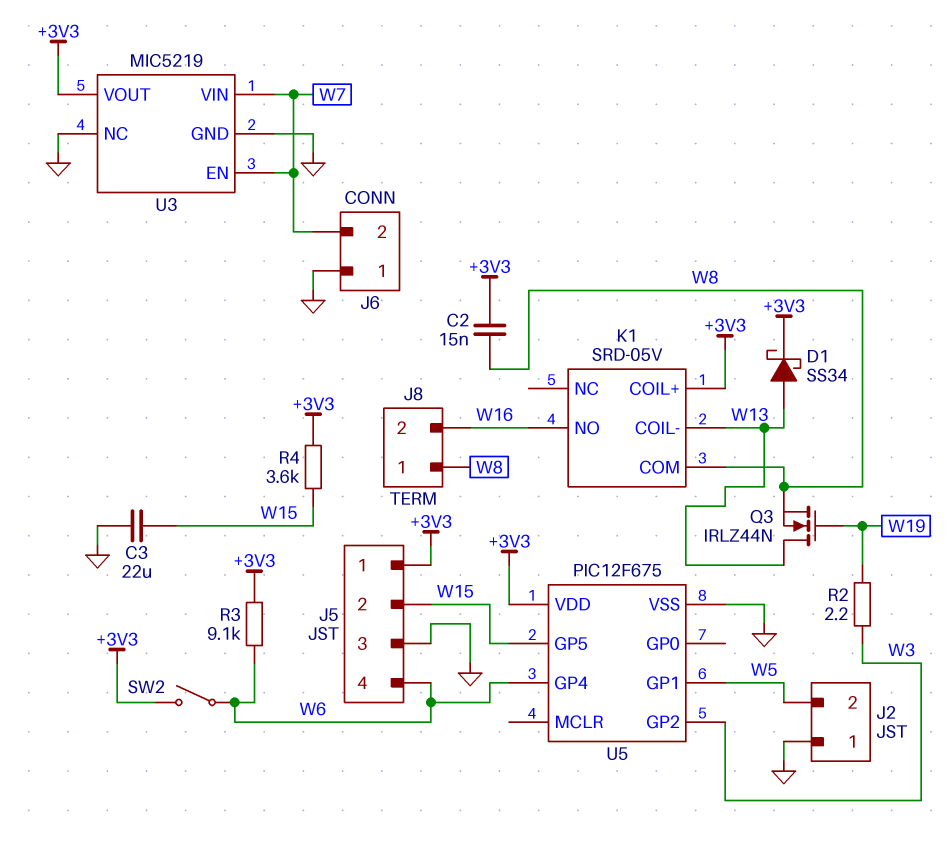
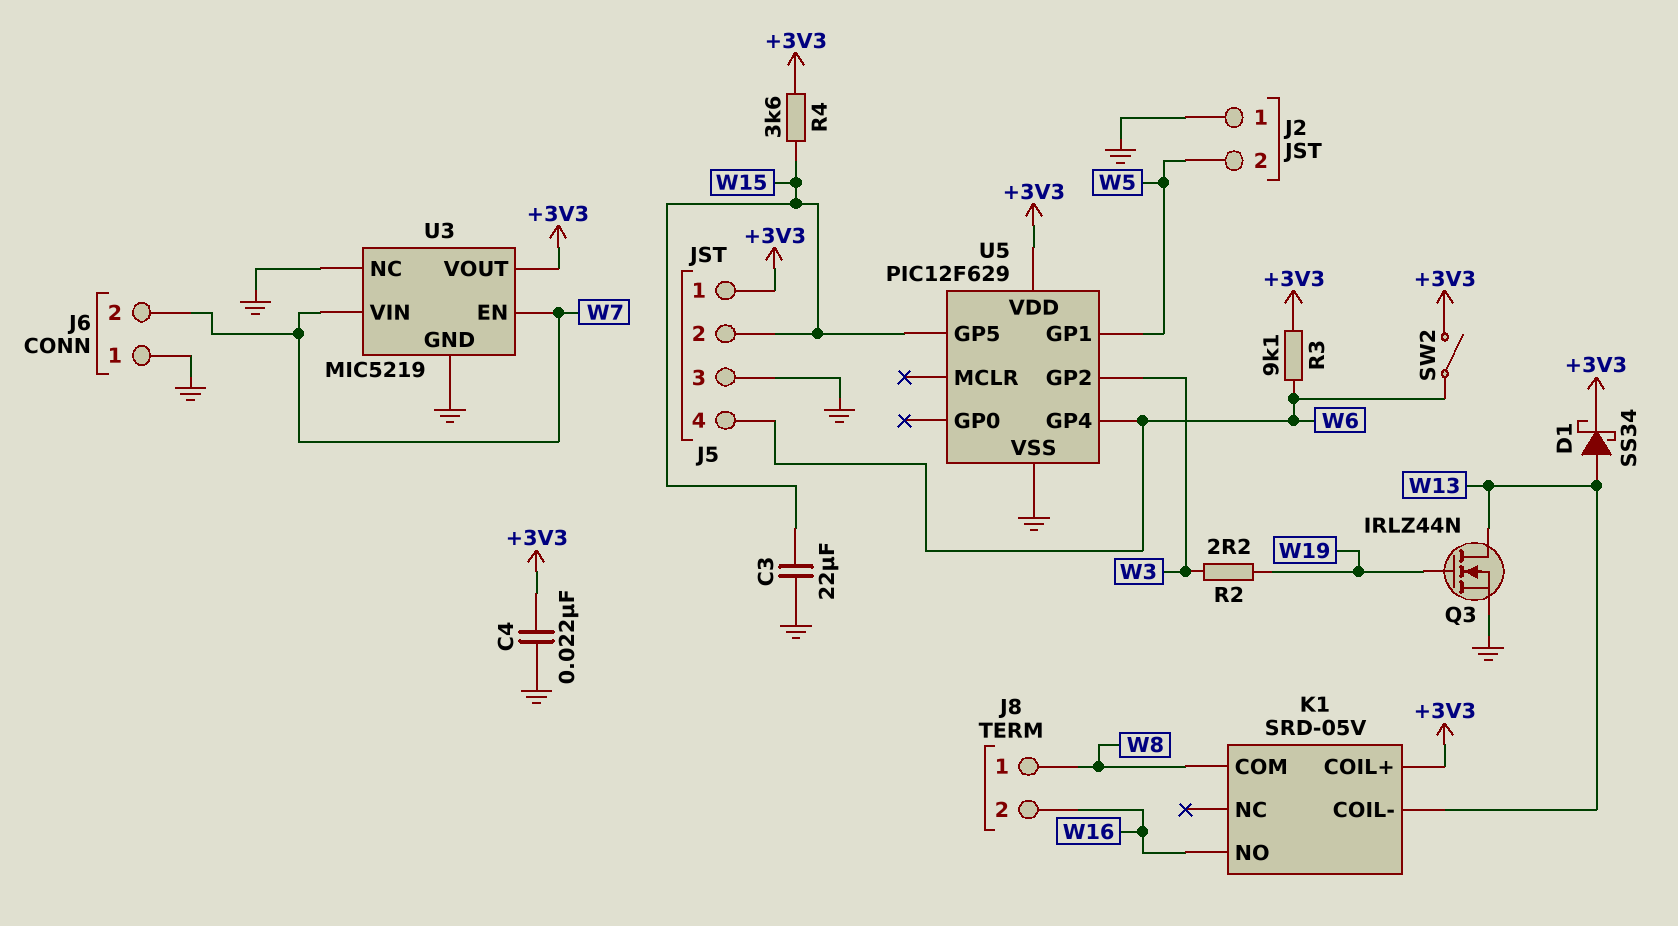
C2: 15nF (+3V3, W8) -> none
C4: none -> 22nF (+3V3, GND)
Q3: NMOS IRLZ44N (G W19, D W13, S W8) -> NMOS IRLZ44N (G W19, D W13, S GND)
U5: PIC12F675 -> PIC12F629

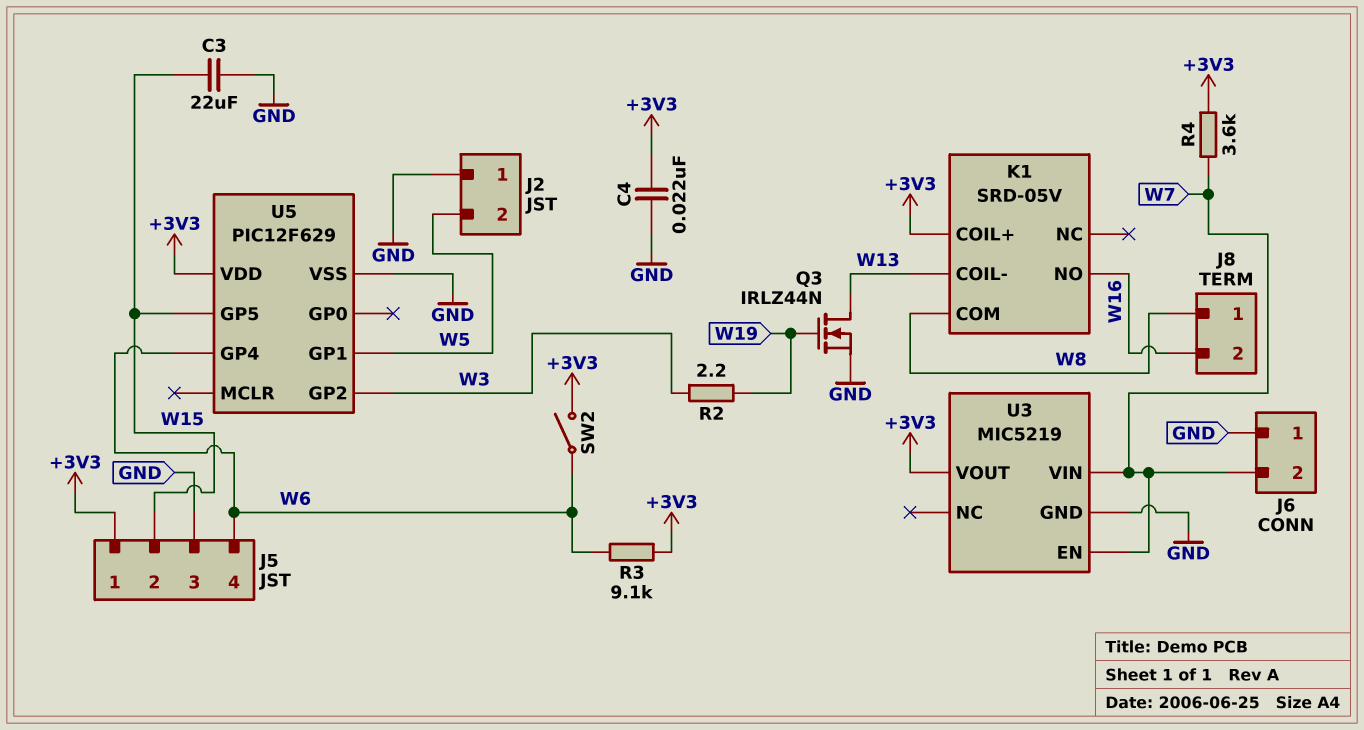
D1: schottky SS34 (A W13, K +3V3) -> none
R4: 3.6k (+3V3, W15) -> 3.6k (+3V3, W7)
U3 pin NC: GND -> none

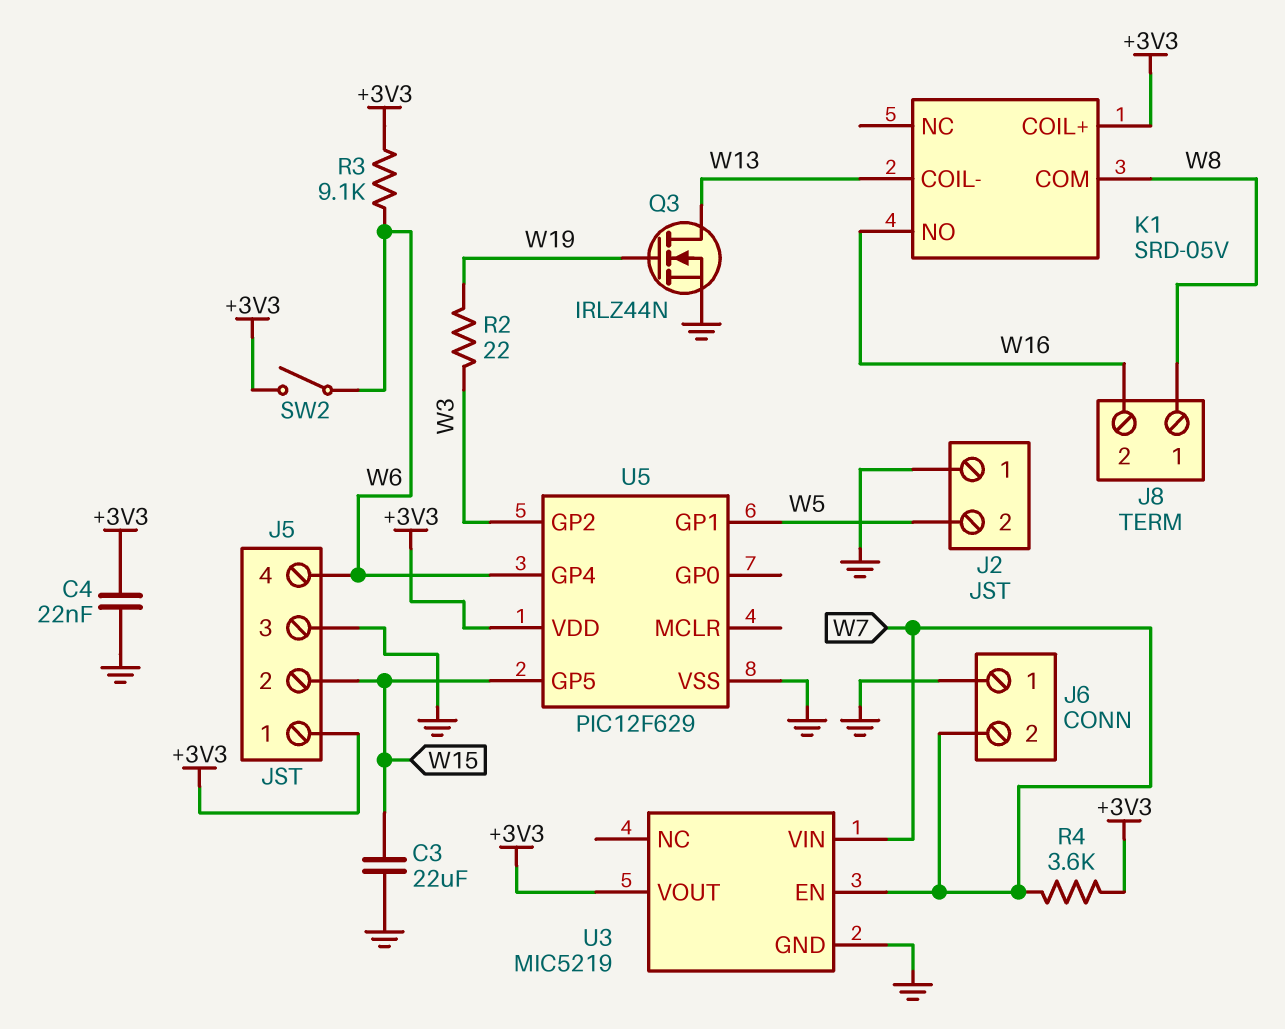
R2: 2.2 (W3, W19) -> 22 (W3, W19)

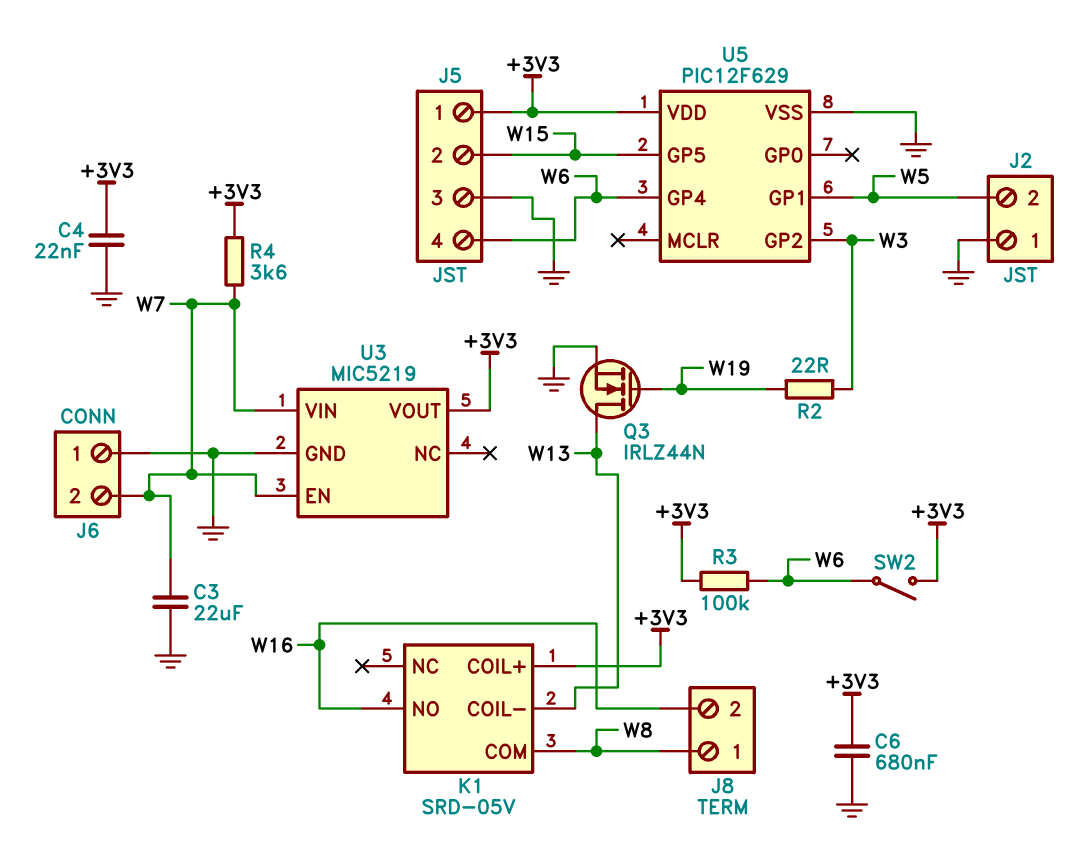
C3: 22uF (GND, W15) -> 22uF (GND, W7)
C6: none -> 680nF (+3V3, GND)
R3: 9.1k (+3V3, W6) -> 100k (+3V3, W6)

